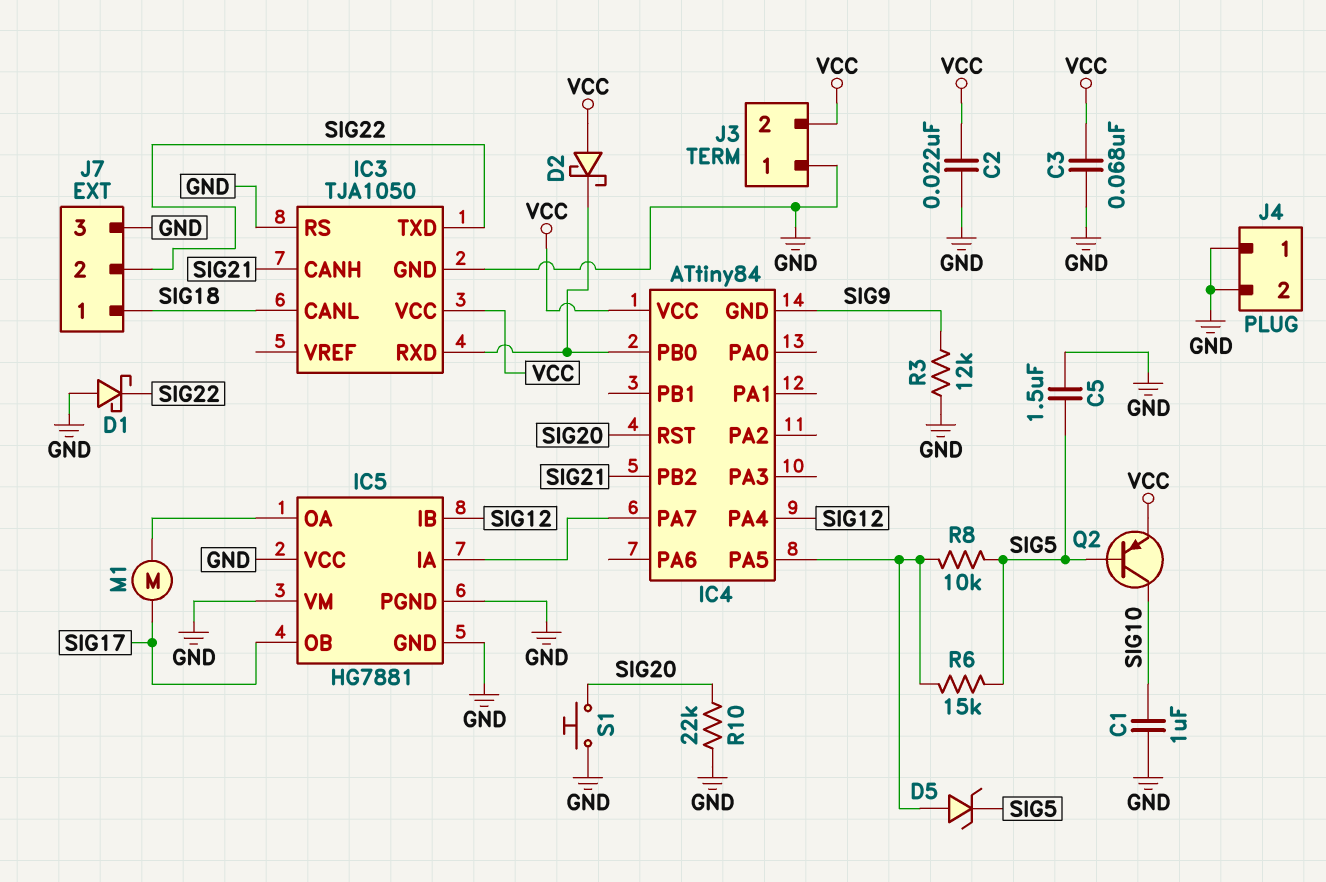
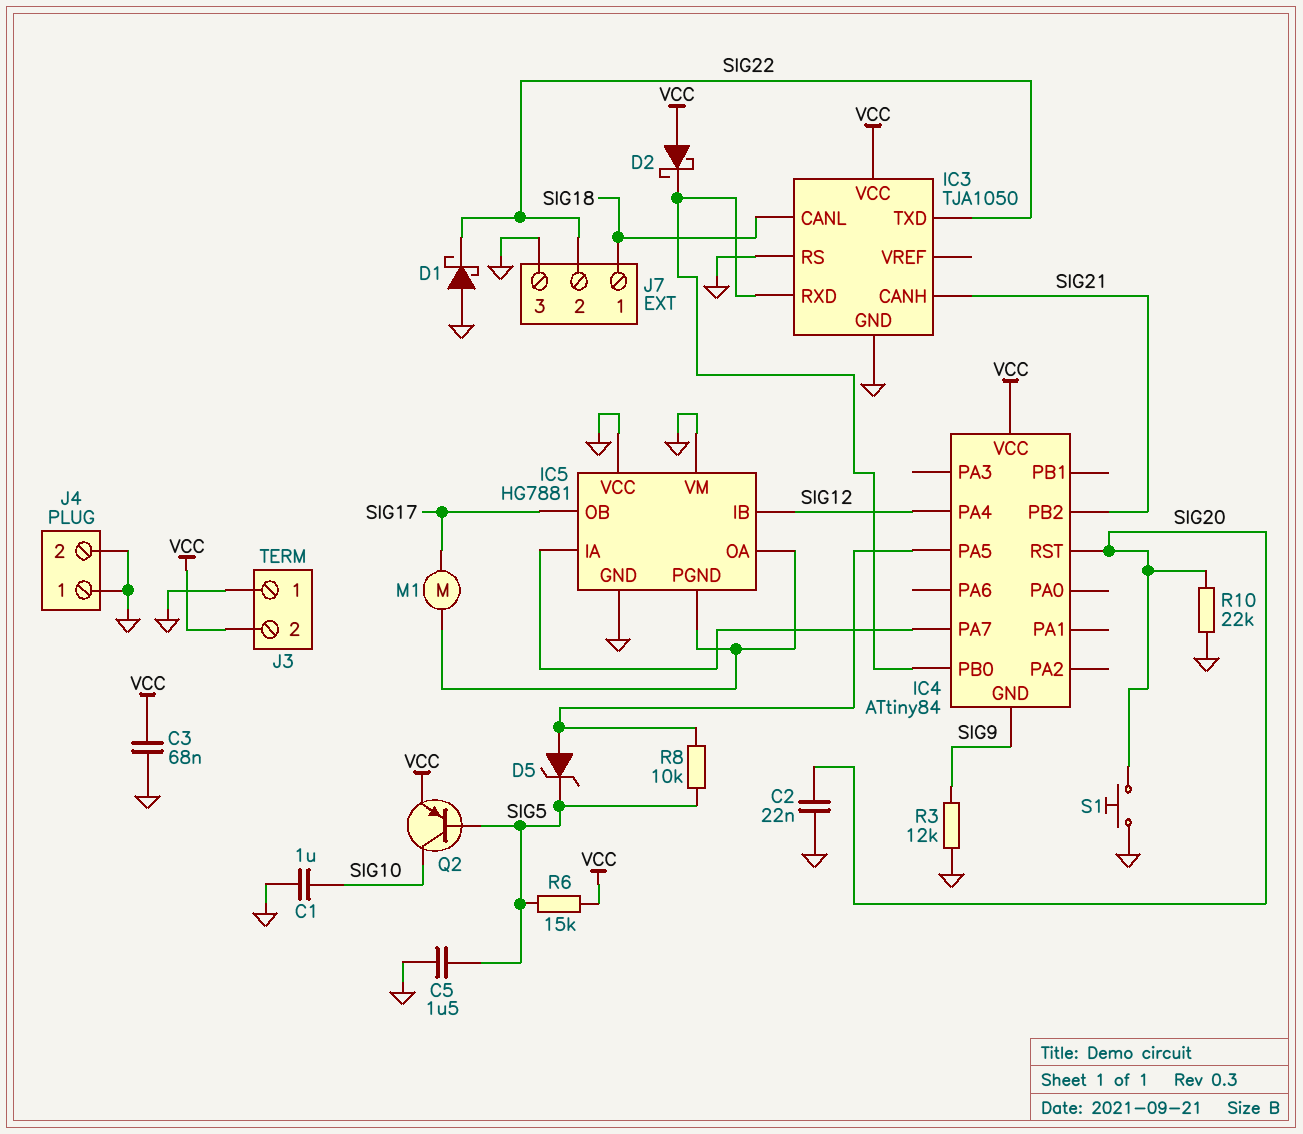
C2: 22nF (GND, VCC) -> 22nF (GND, SIG20)
IC5 pin PGND: GND -> IC5/OA
R6: 15k (IC4/PA5, SIG5) -> 15k (SIG5, VCC)

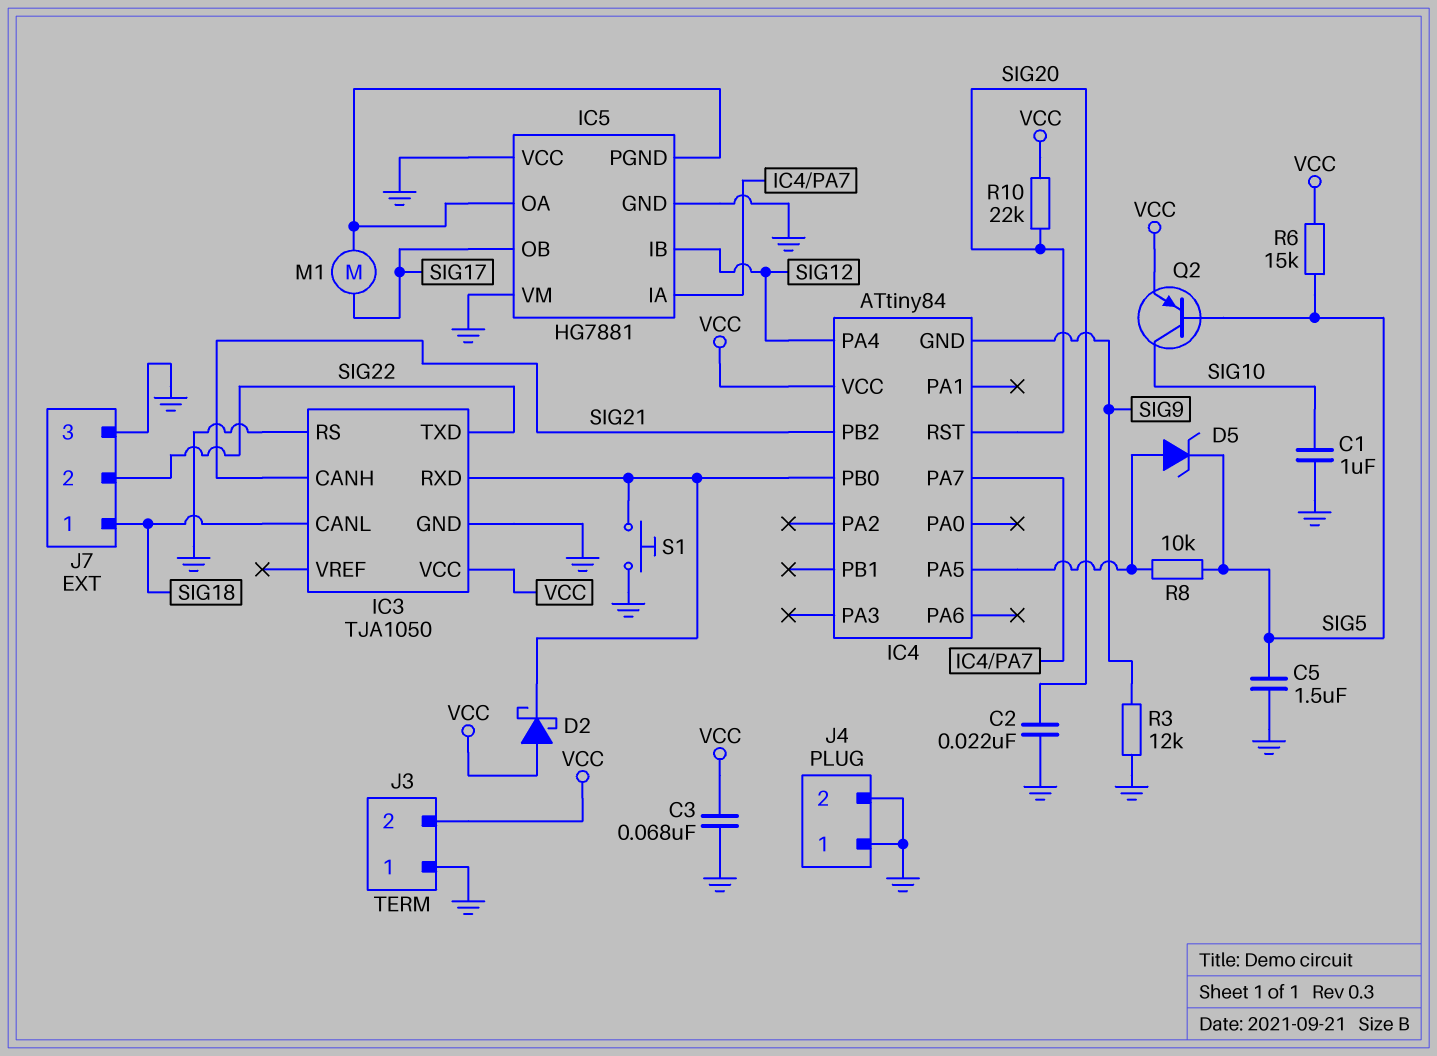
D1: schottky (A GND, K SIG22) -> none
R10: 22k (GND, SIG20) -> 22k (SIG20, VCC)
S1: button (GND, SIG20) -> button (GND, IC3/RXD)

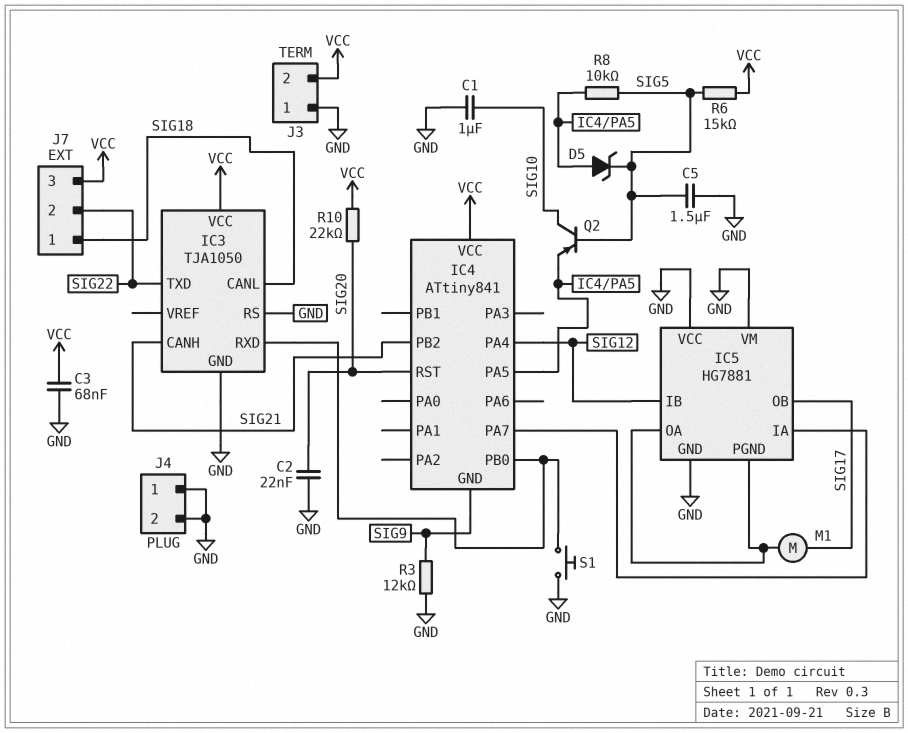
D2: schottky (A VCC, K IC3/RXD) -> none
IC4: ATtiny84 -> ATtiny841
J7 pin 3: GND -> VCC
Q2: PNP (B SIG5, C SIG10, E VCC) -> PNP (B SIG5, C SIG10, E IC4/PA5)

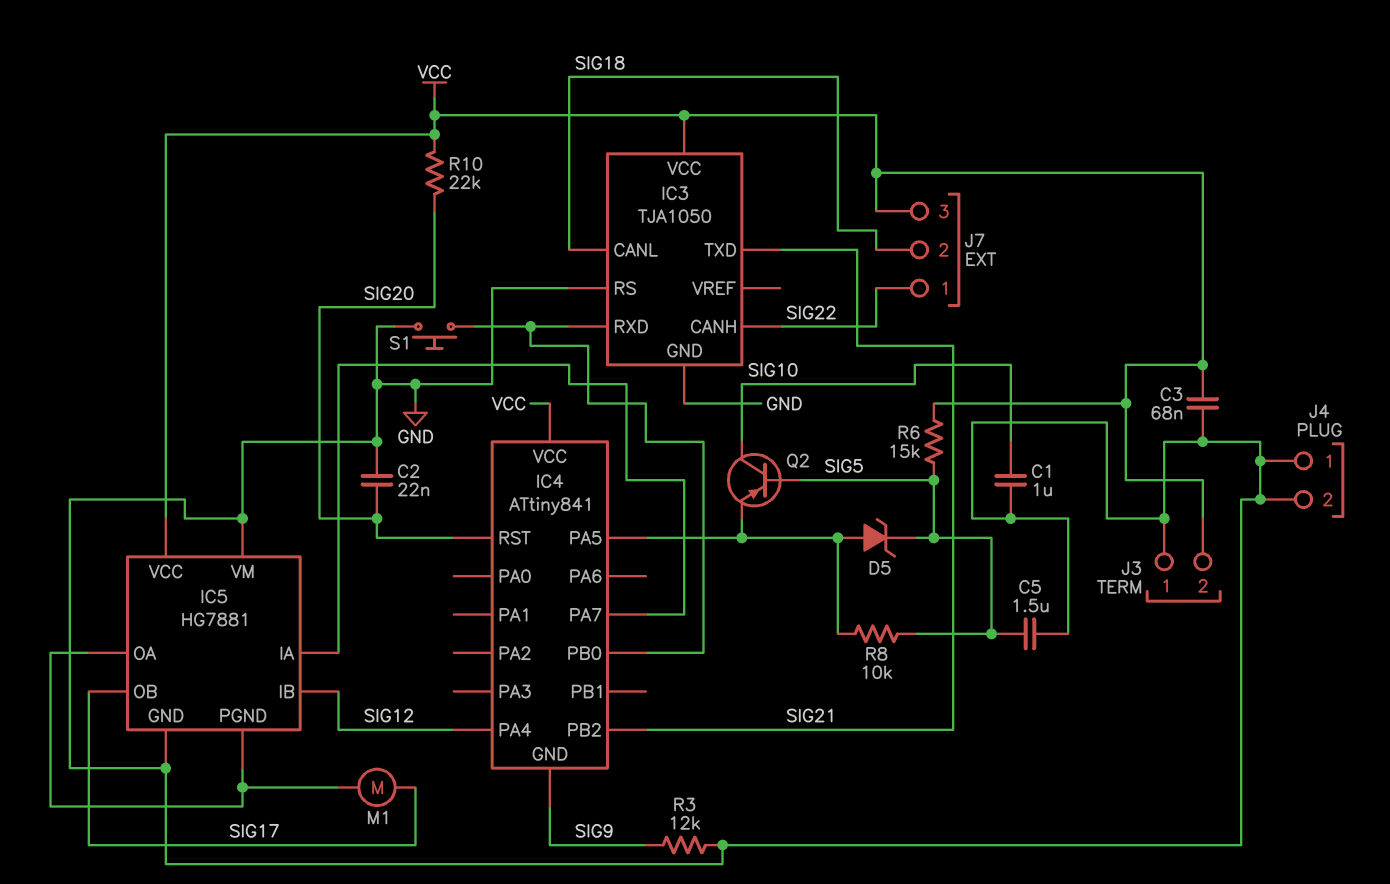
IC3 pin CANH: SIG21 -> SIG22
IC3 pin TXD: SIG22 -> SIG21
IC5 pin VCC: GND -> VCC
J7 pin 1: SIG18 -> SIG22
J7 pin 2: SIG22 -> SIG18

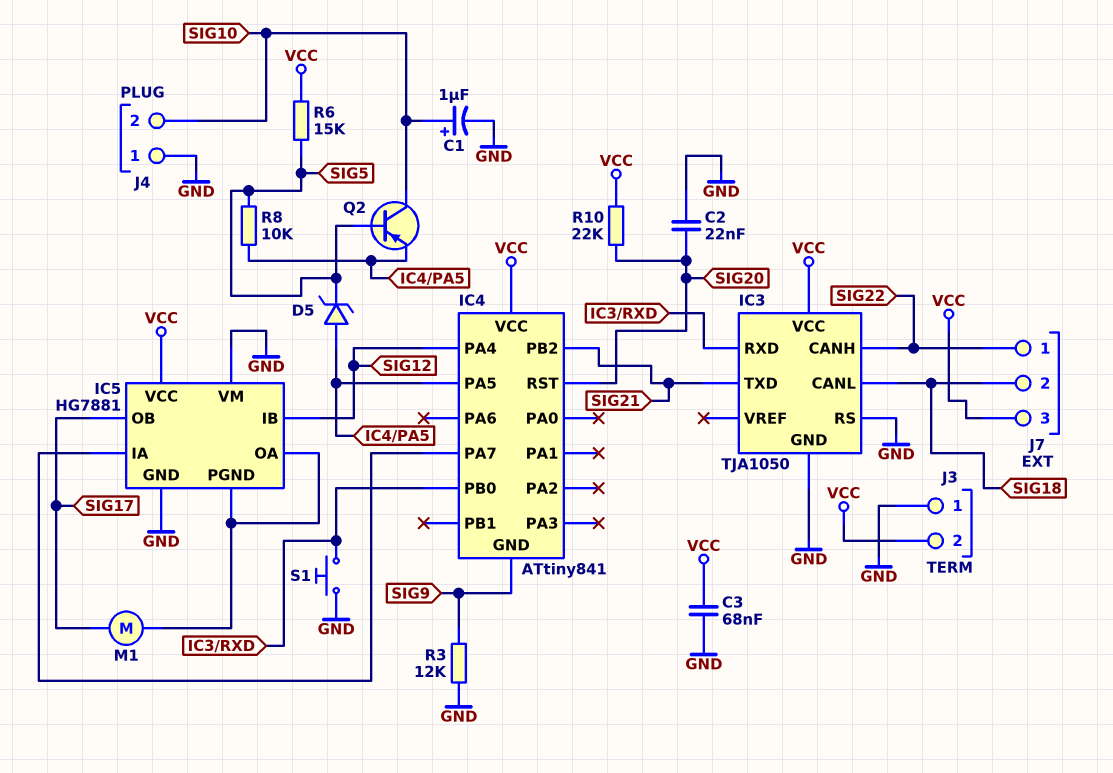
C1: 1uF (GND, SIG10) -> 1uF (plus SIG10, minus GND)
C5: 1.5uF (GND, SIG5) -> none
J4 pin 2: GND -> SIG10

